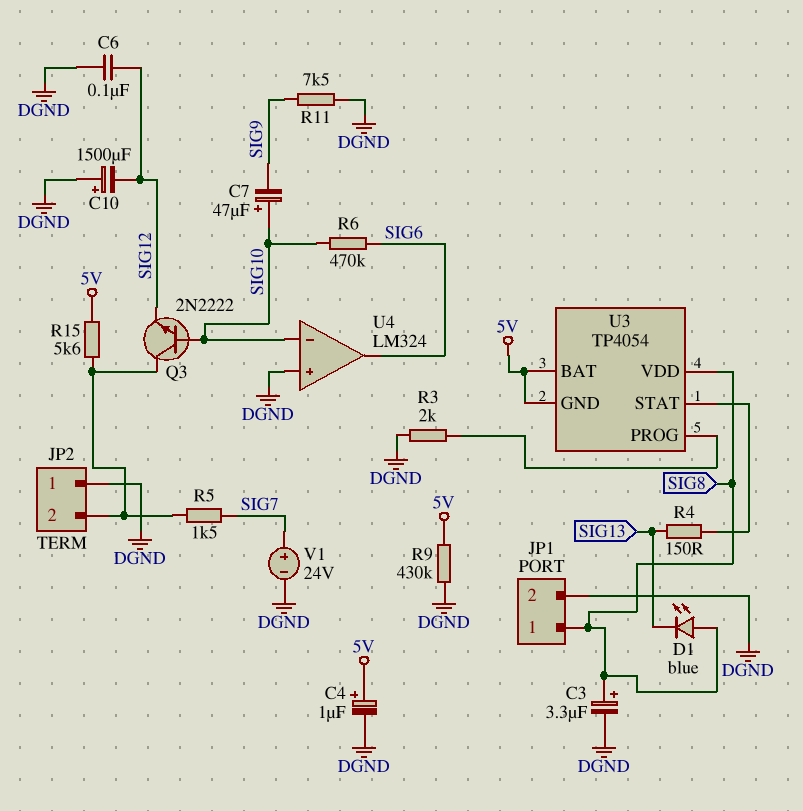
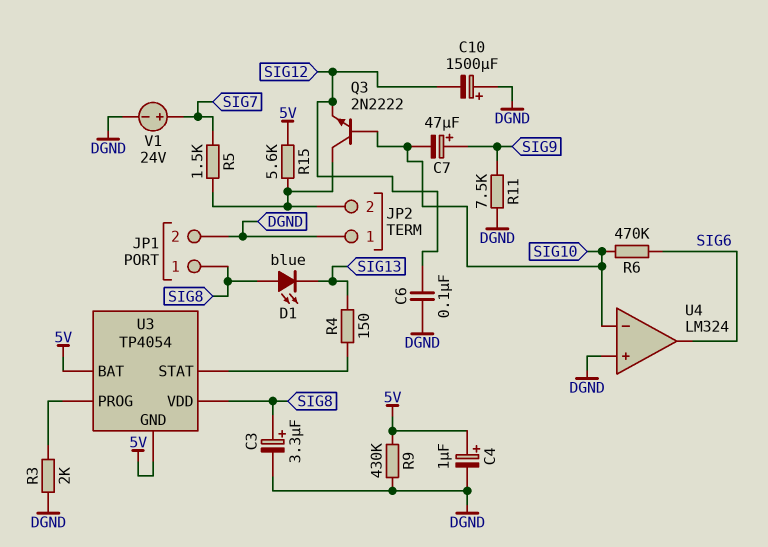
C7: 47uF (plus SIG10, minus SIG9) -> 47uF (plus SIG9, minus SIG10)

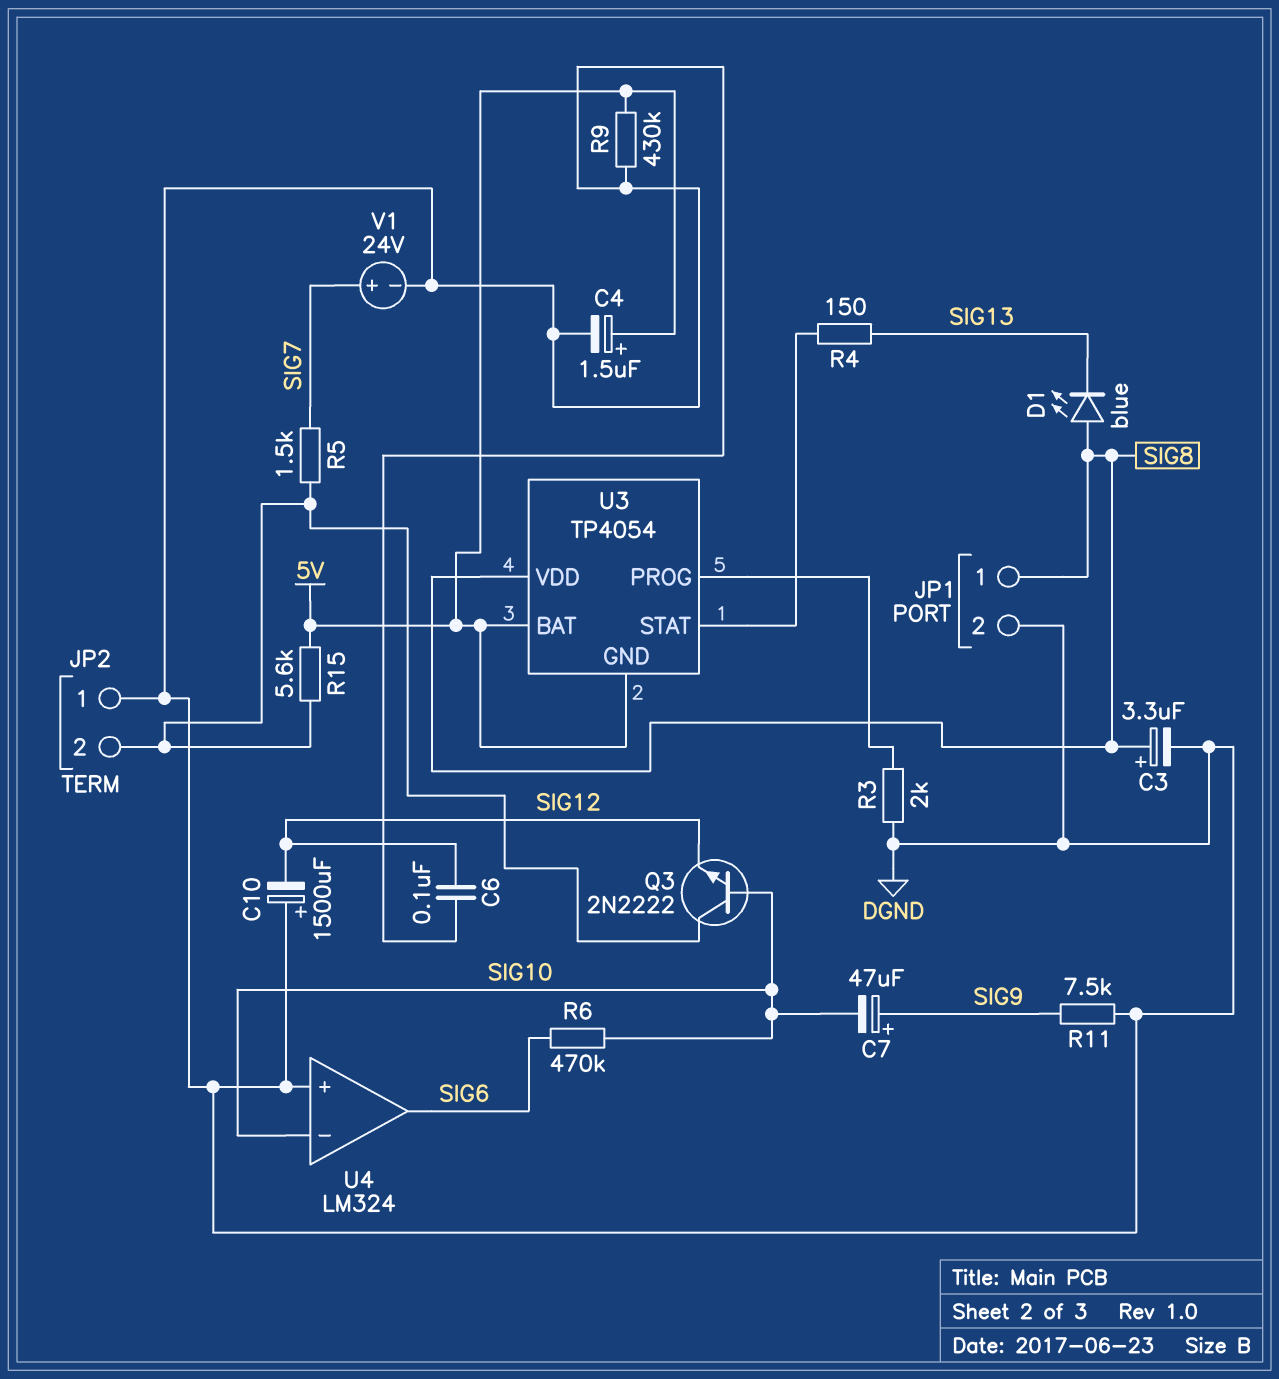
C4: 1uF (plus 5V, minus DGND) -> 1.5uF (plus 5V, minus DGND)

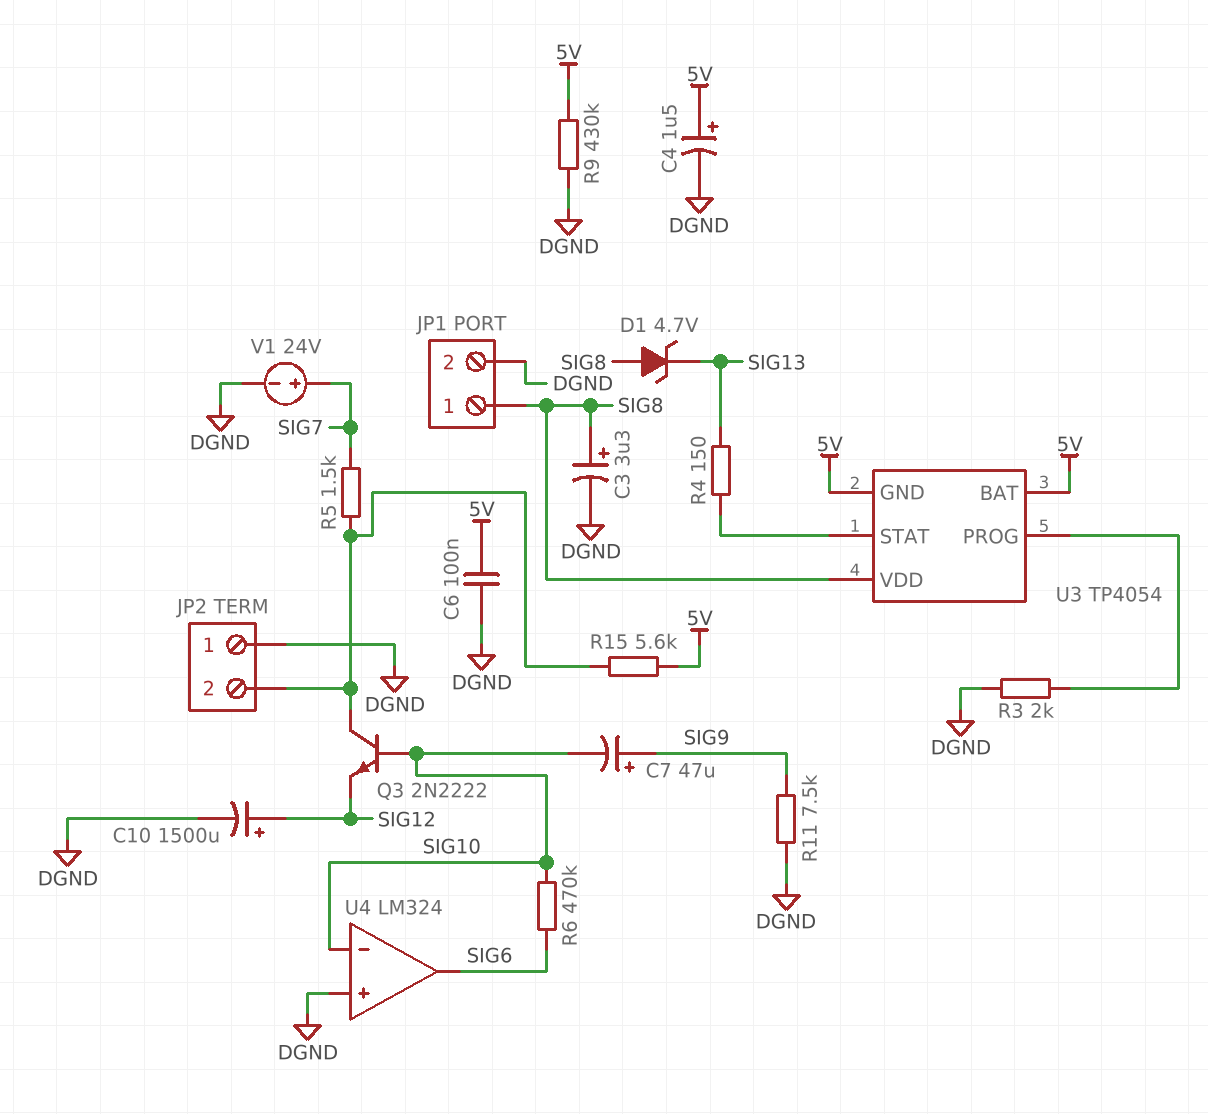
C6: 100nF (DGND, SIG12) -> 100nF (5V, DGND)
C10: 1500uF (plus DGND, minus SIG12) -> 1500uF (plus SIG12, minus DGND)
D1: LED blue (A SIG8, K SIG13) -> zener 4.7V (A SIG8, K SIG13)

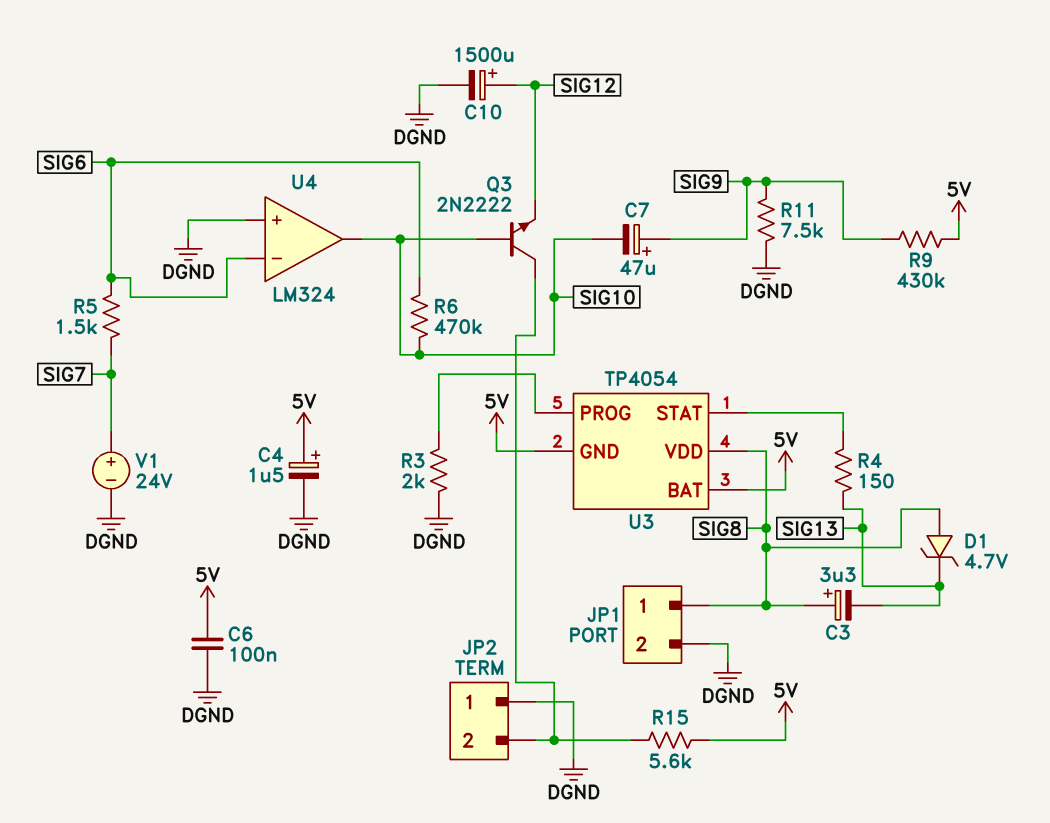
C3: 3.3uF (plus SIG8, minus DGND) -> 3.3uF (plus SIG8, minus SIG13)
R5: 1.5k (JP2/2, SIG7) -> 1.5k (SIG6, SIG7)
R9: 430k (5V, DGND) -> 430k (5V, SIG9)
U4 pin in-: SIG10 -> SIG6
U4 pin out: SIG6 -> SIG10

